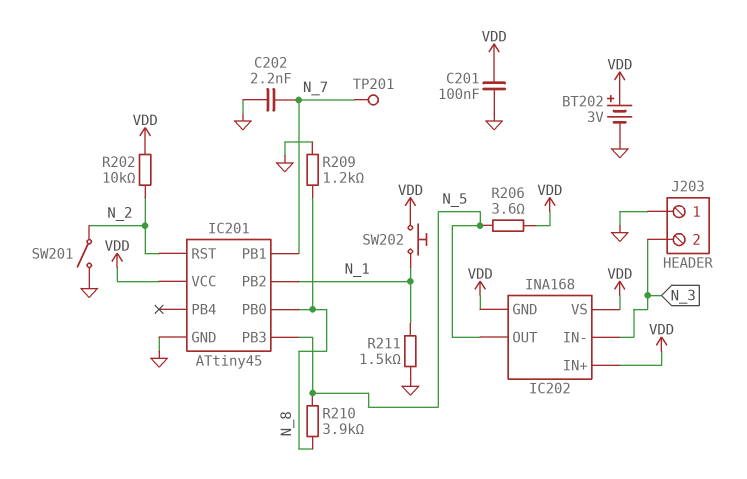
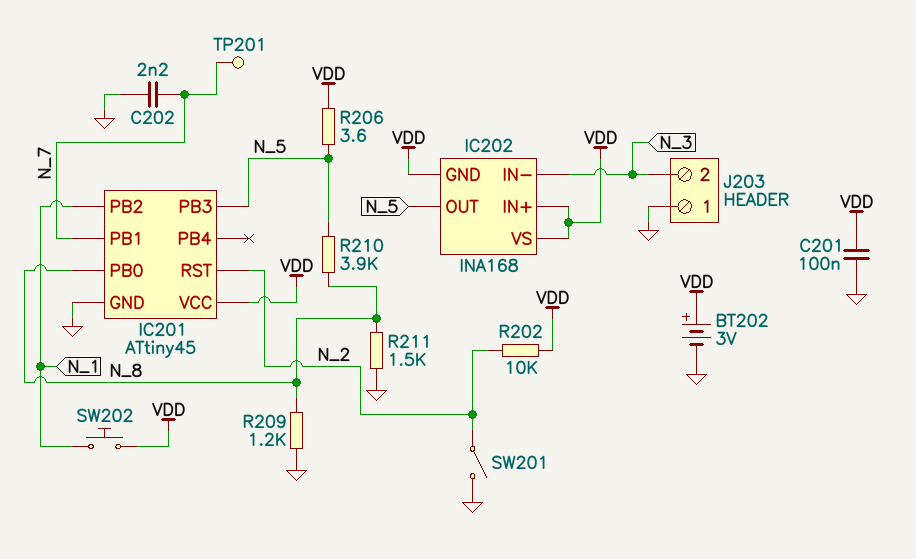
R211: 1.5k (GND, N_1) -> 1.5k (GND, N_8)

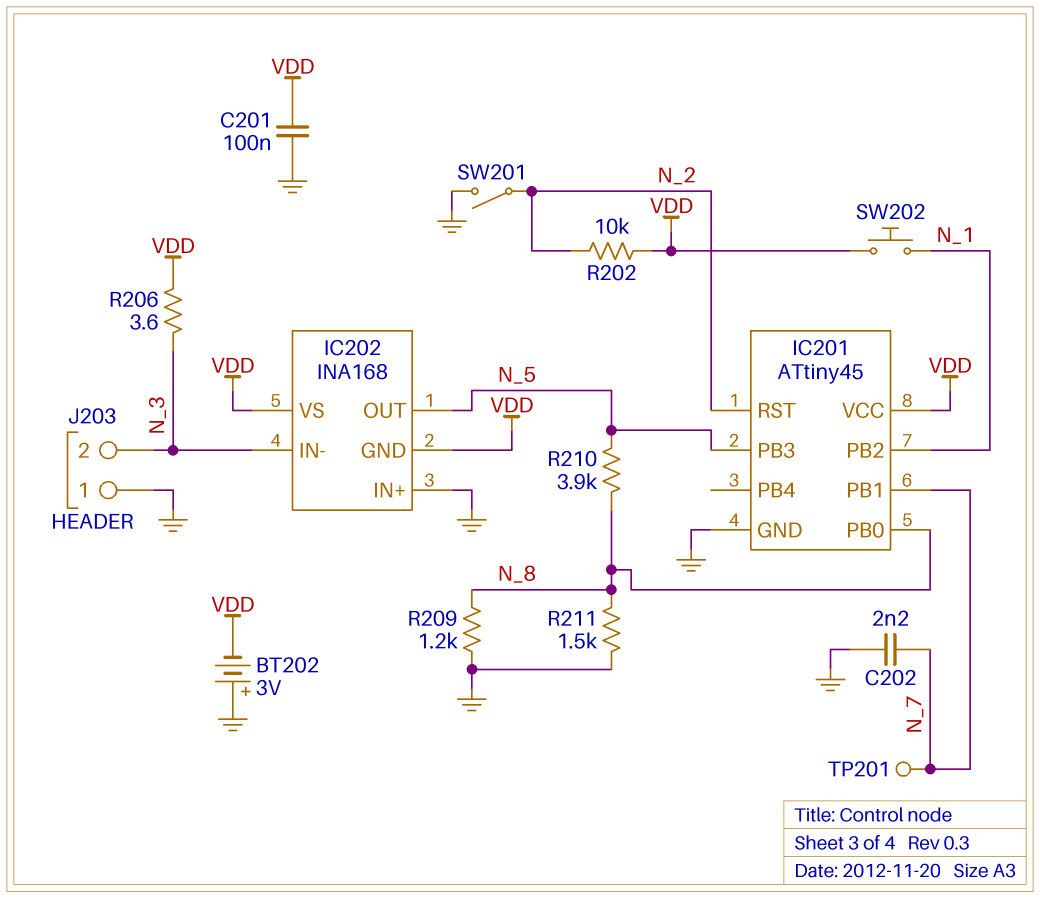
BT202: 3V (plus VDD, minus GND) -> 3V (plus GND, minus VDD)
IC202 pin IN+: VDD -> GND
R206: 3.6 (N_5, VDD) -> 3.6 (N_3, VDD)

